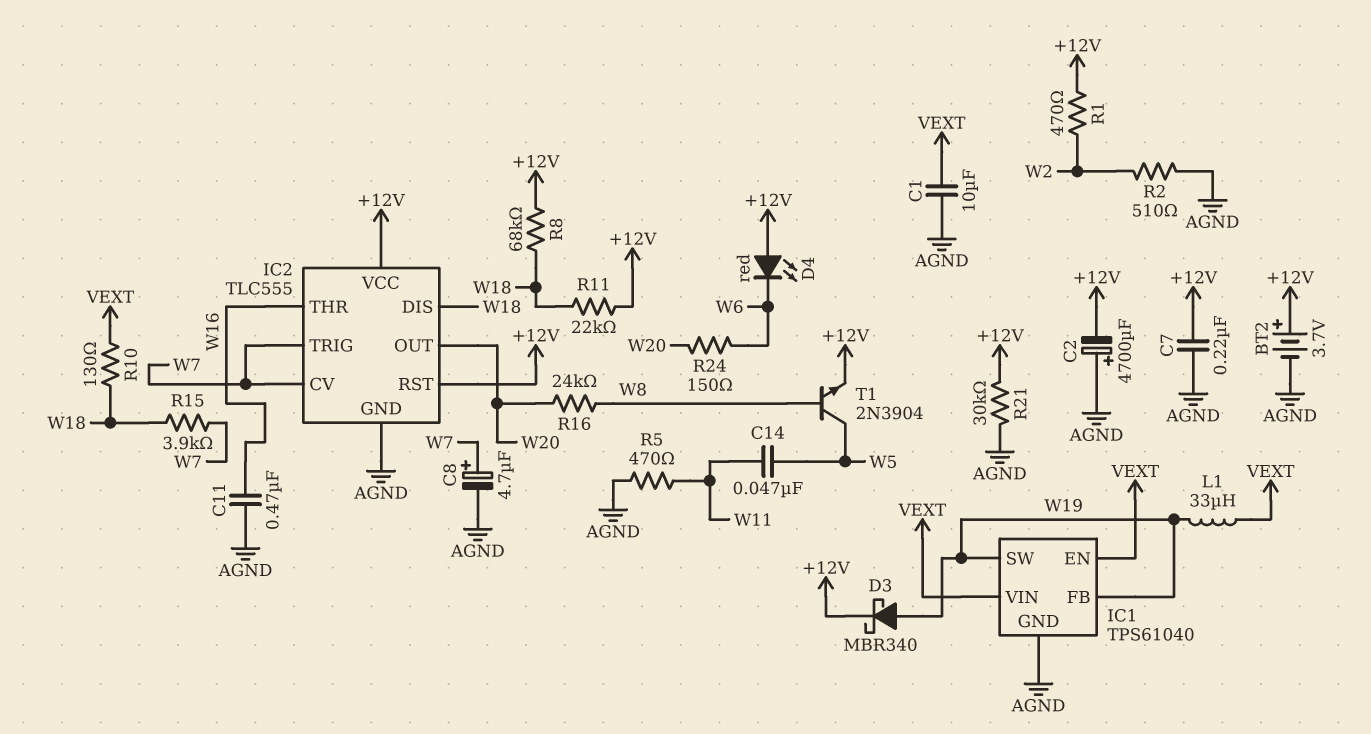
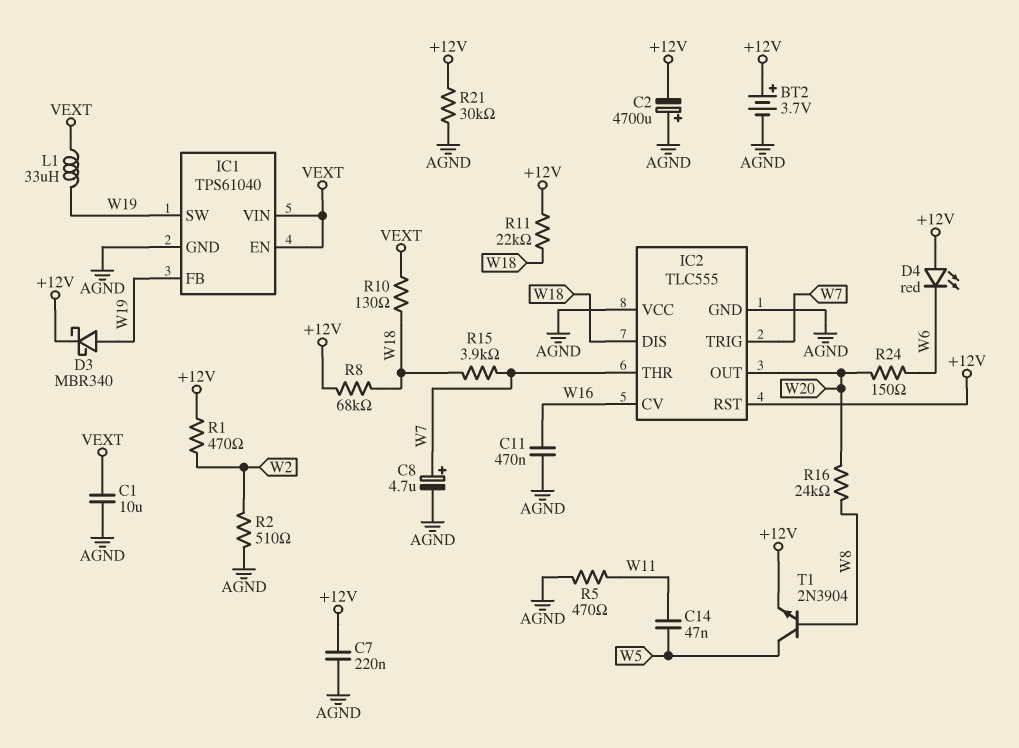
IC2 pin CV: W7 -> W16
IC2 pin THR: W16 -> W7
IC2 pin VCC: +12V -> AGND

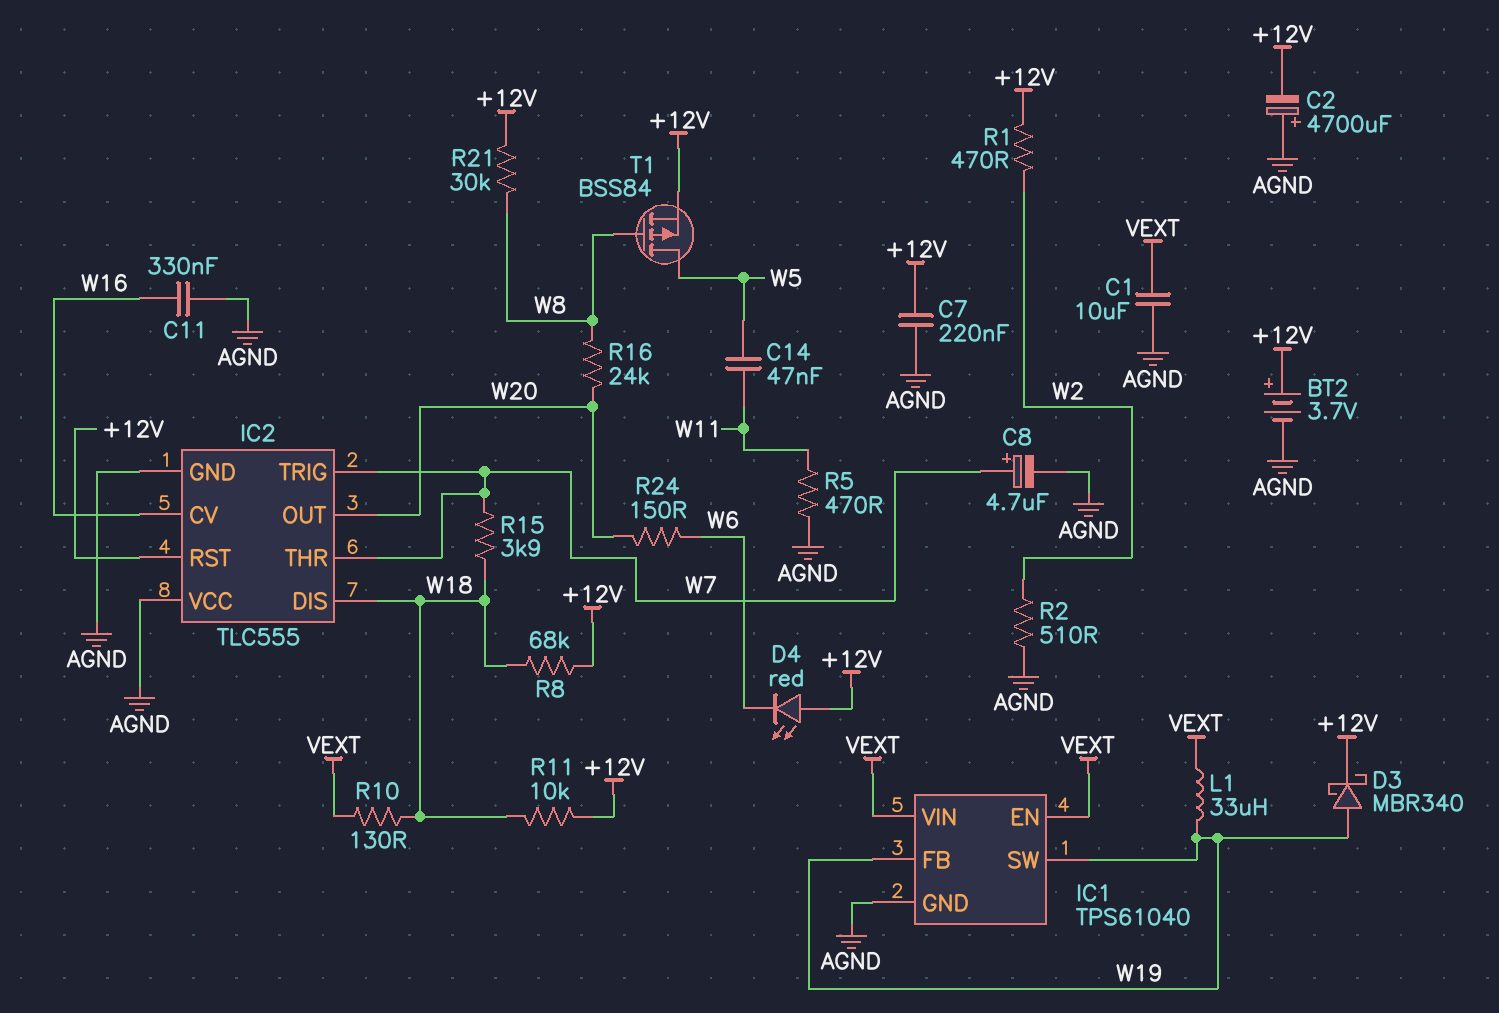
C11: 470nF (AGND, W16) -> 330nF (AGND, W16)
R11: 22k (+12V, W18) -> 10k (+12V, W18)
R21: 30k (+12V, AGND) -> 30k (+12V, W8)
T1: NPN 2N3904 (B W8, C W5, E +12V) -> PMOS BSS84 (G W8, D W5, S +12V)

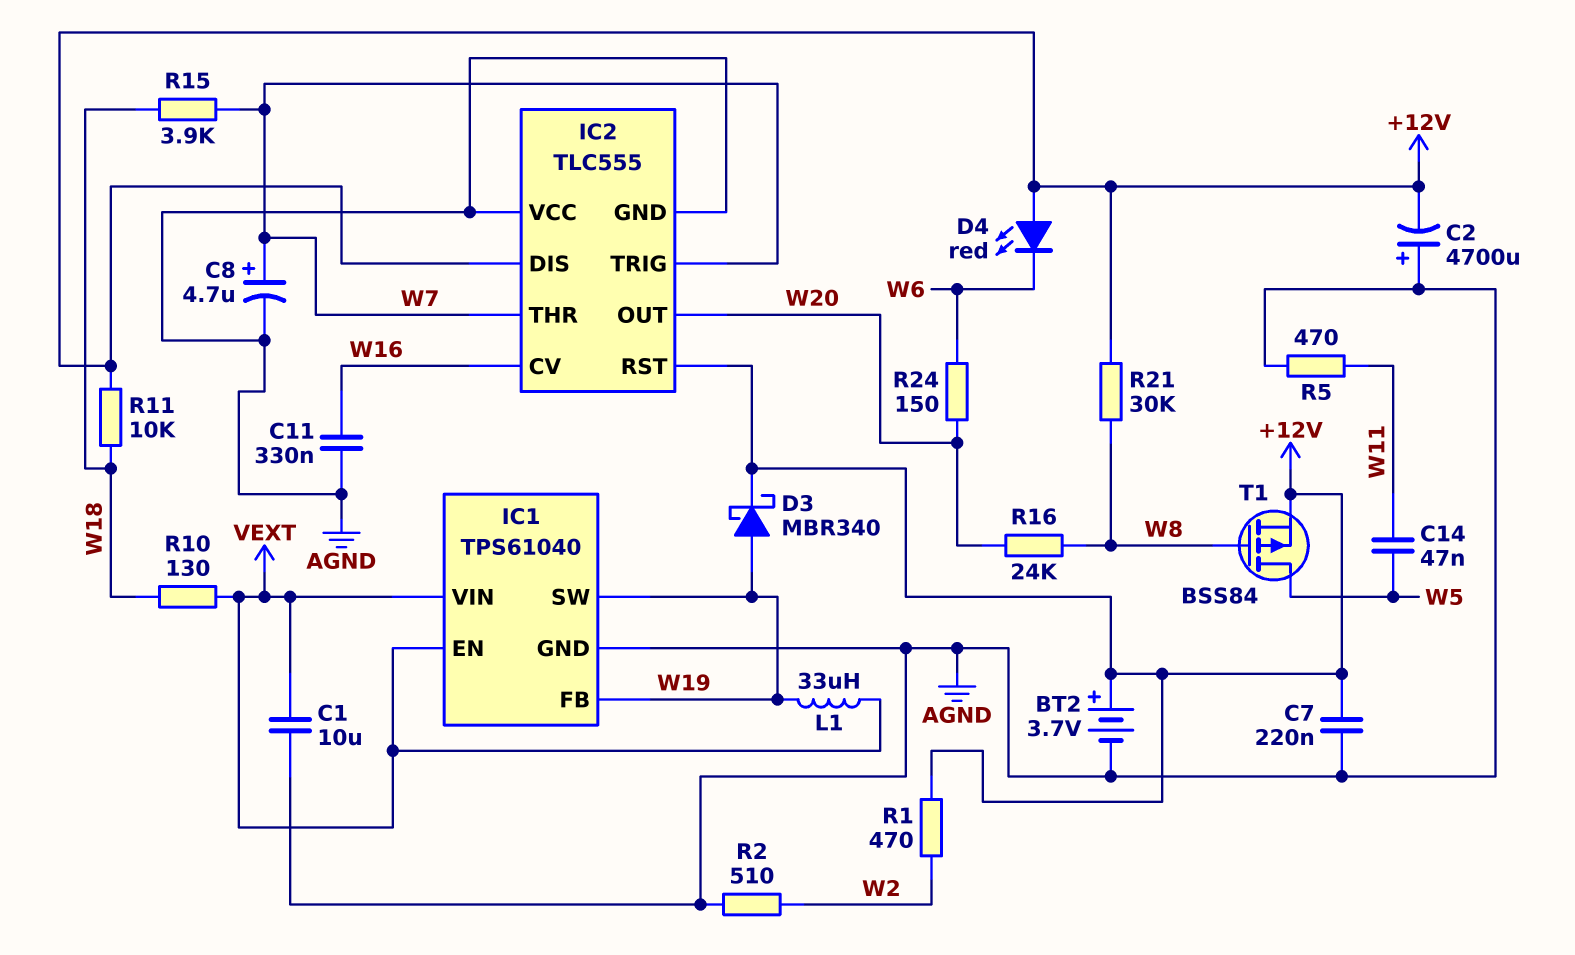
IC2 pin DIS: W18 -> +12V
R8: 68k (+12V, W18) -> none

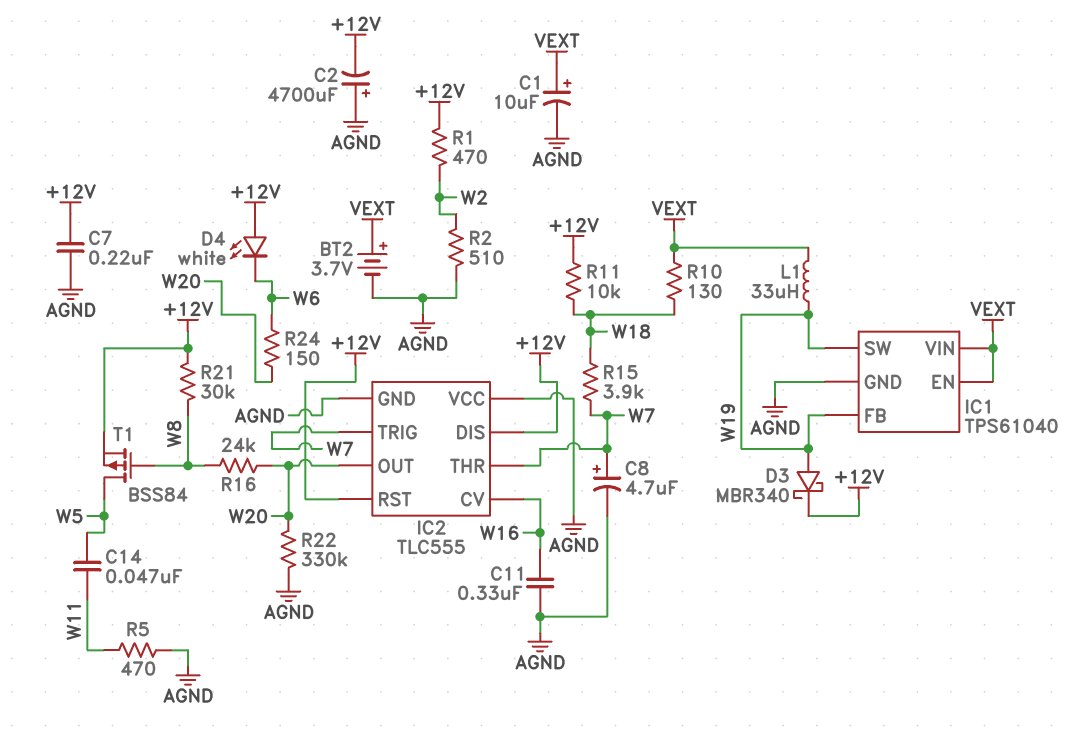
BT2: 3.7V (plus +12V, minus AGND) -> 3.7V (plus VEXT, minus AGND)
C1: 10uF (AGND, VEXT) -> 10uF (plus VEXT, minus AGND)
D4: LED red (A +12V, K W6) -> LED white (A +12V, K W6)
R22: none -> 330k (AGND, W20)

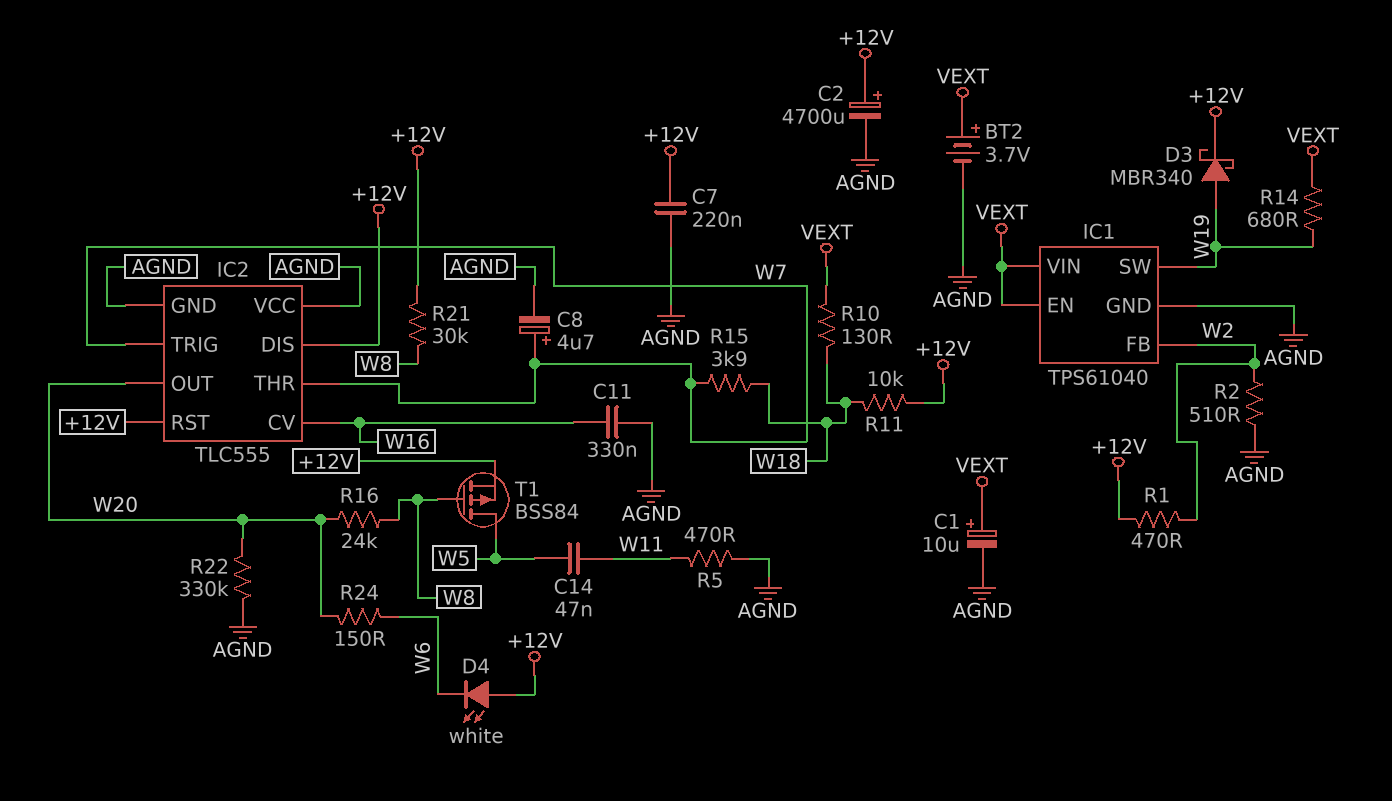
C2: 4700uF (plus AGND, minus +12V) -> 4700uF (plus +12V, minus AGND)
IC1 pin FB: W19 -> W2
L1: 33uH (VEXT, W19) -> none
R14: none -> 680 (VEXT, W19)

